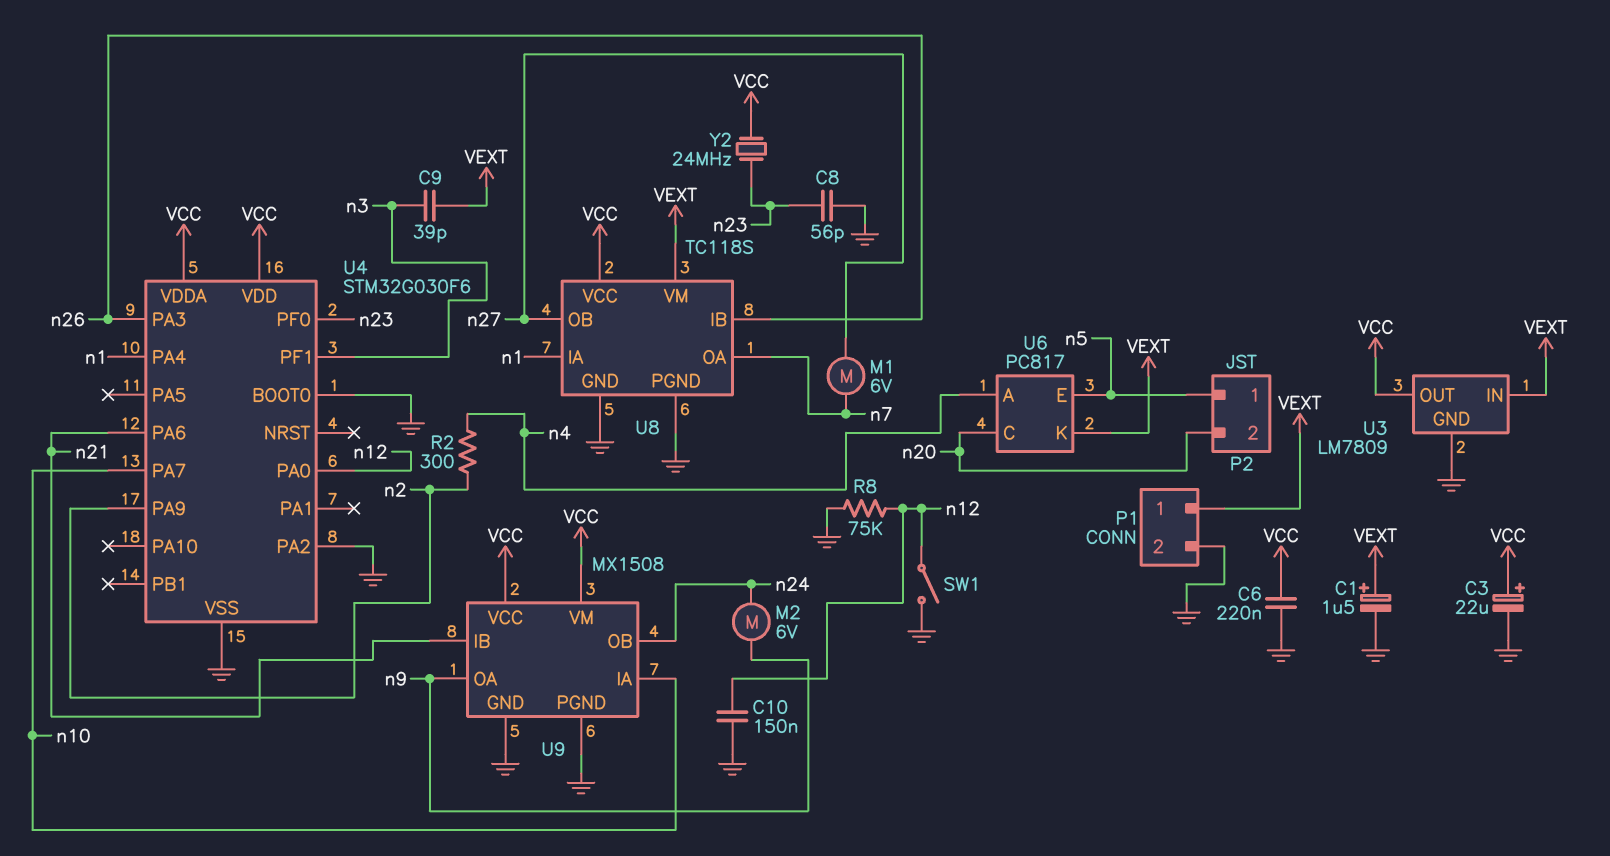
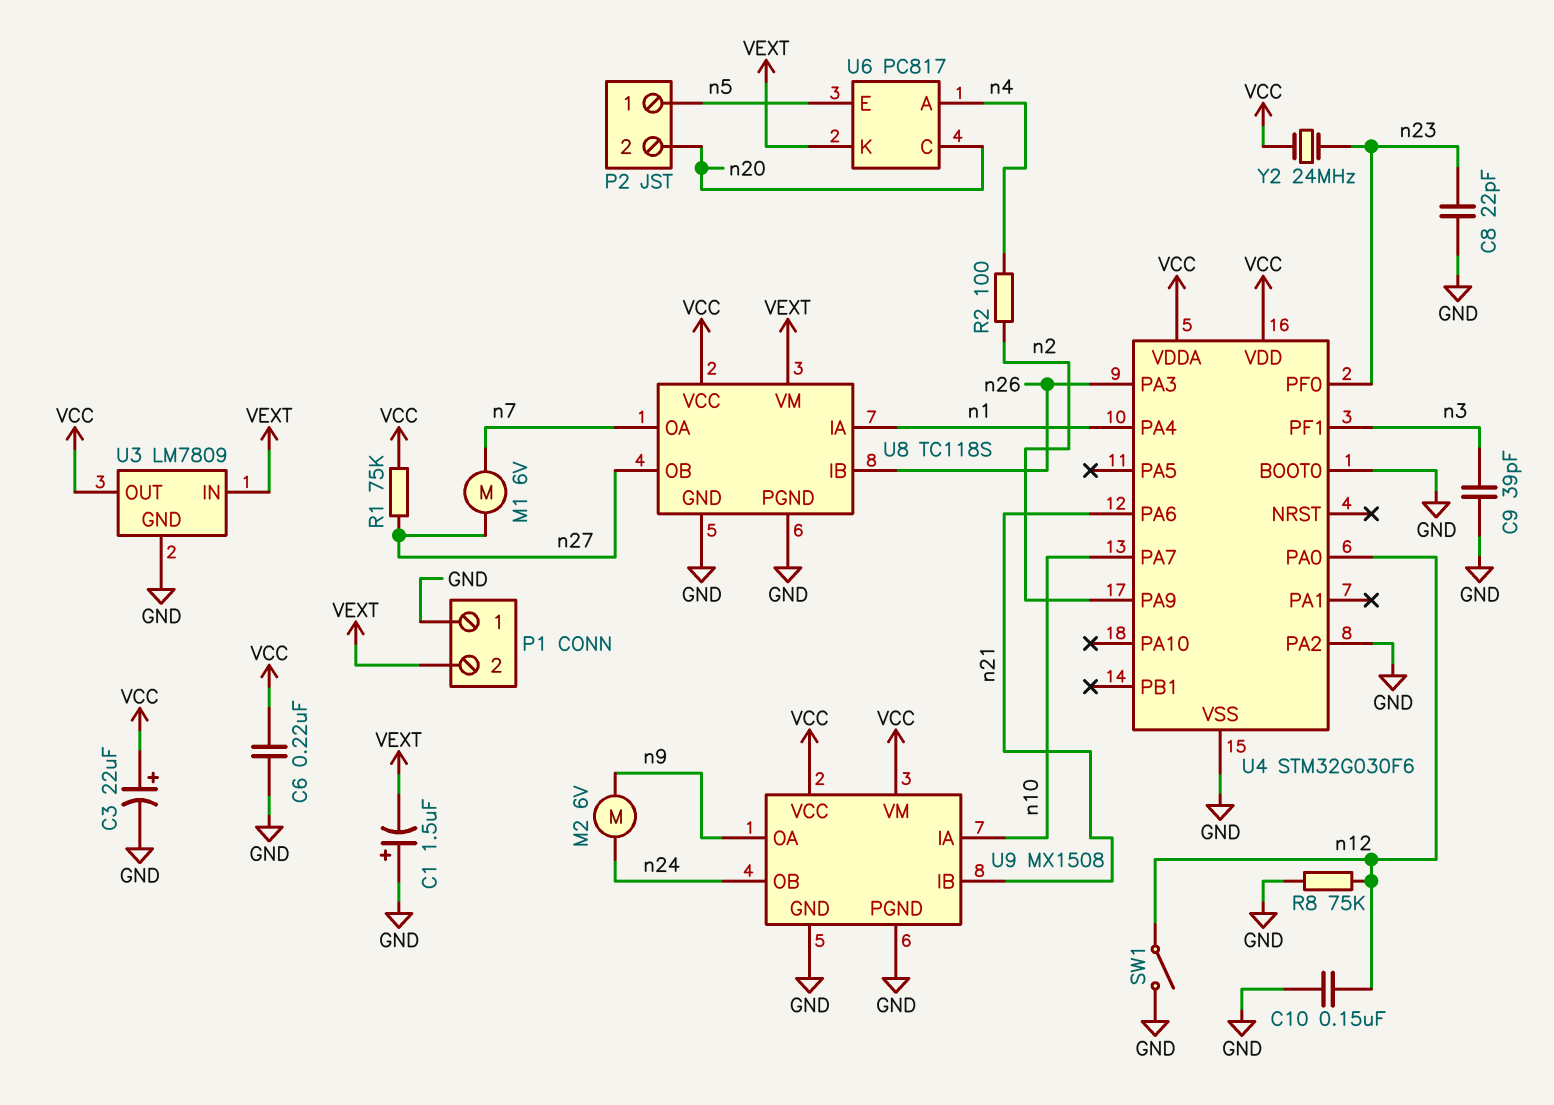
C1: 1.5uF (plus VEXT, minus GND) -> 1.5uF (plus GND, minus VEXT)
C8: 56pF (GND, n23) -> 22pF (GND, n23)
C9: 39pF (VEXT, n3) -> 39pF (GND, n3)
P1 pin 1: VEXT -> GND
P1 pin 2: GND -> VEXT
R1: none -> 75k (VCC, n27)
R2: 300 (n2, n4) -> 100 (n2, n4)

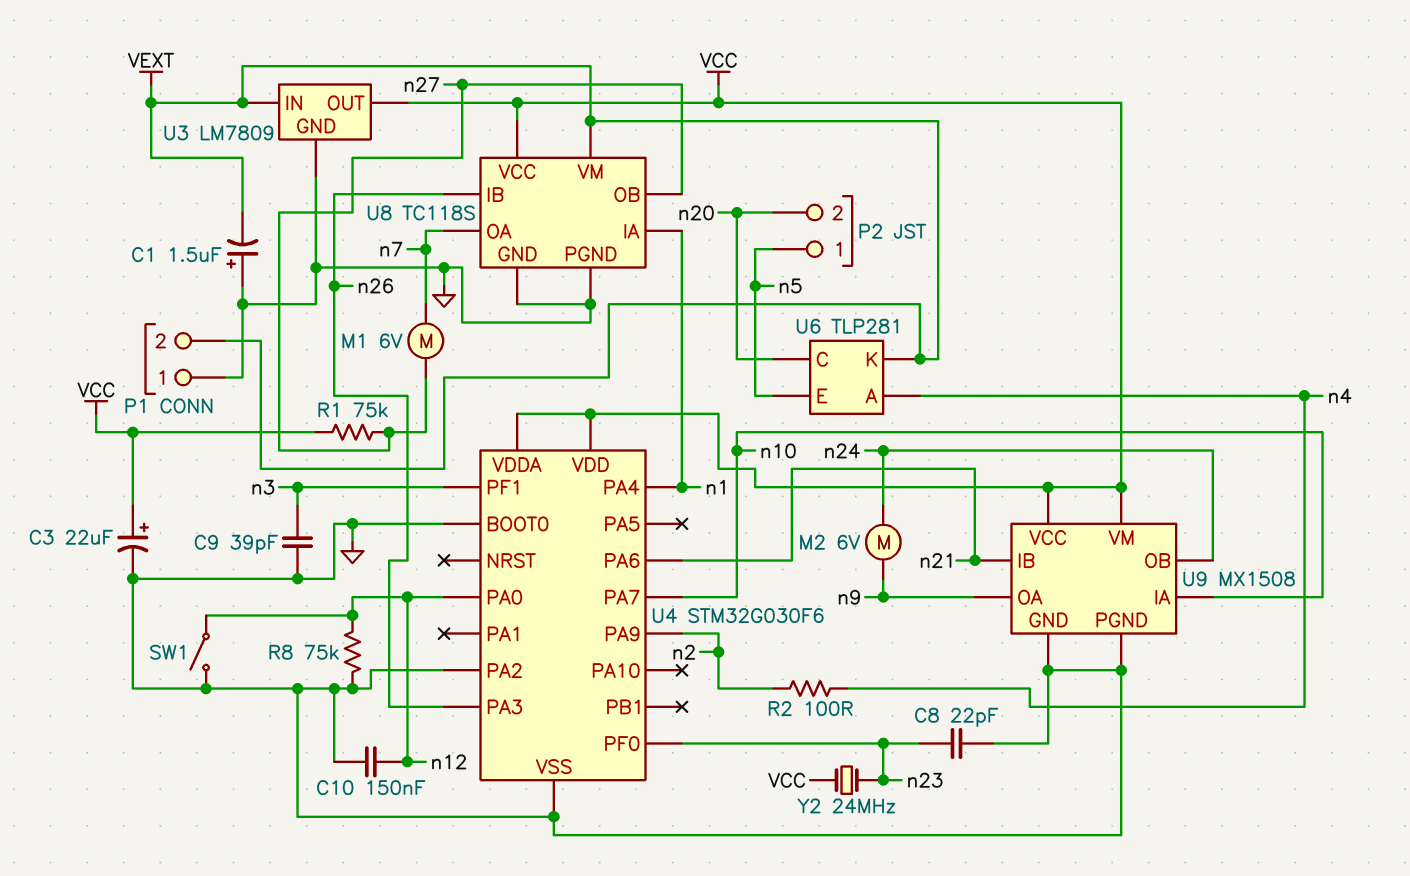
C6: 220nF (GND, VCC) -> none
U6: PC817 -> TLP281

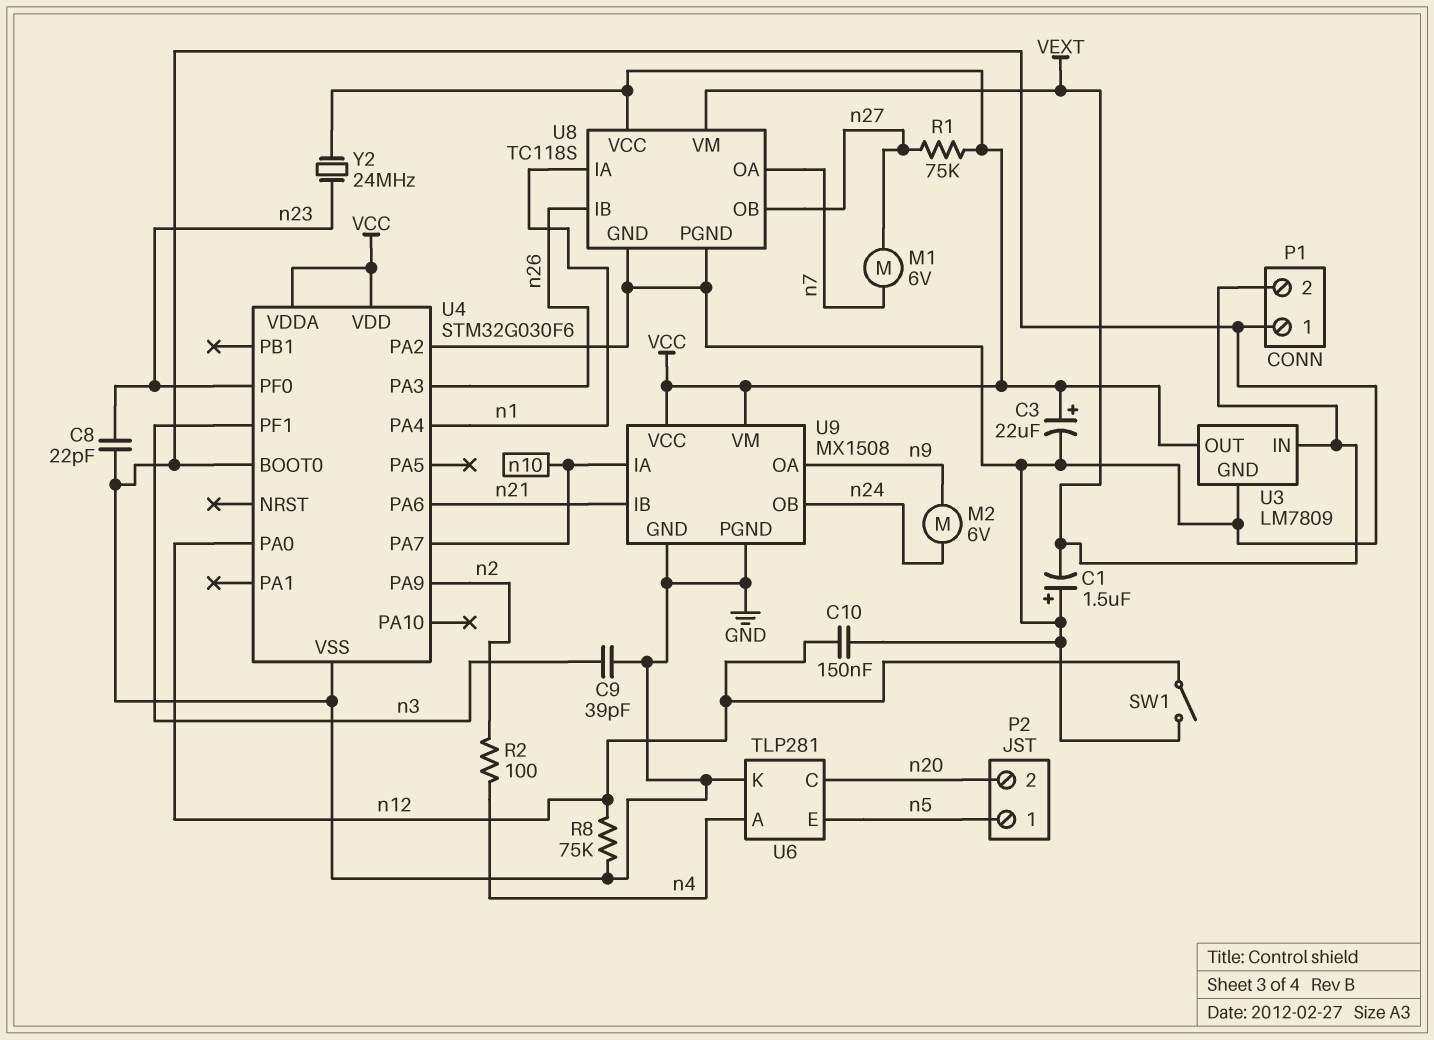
U6 pin K: VEXT -> GND

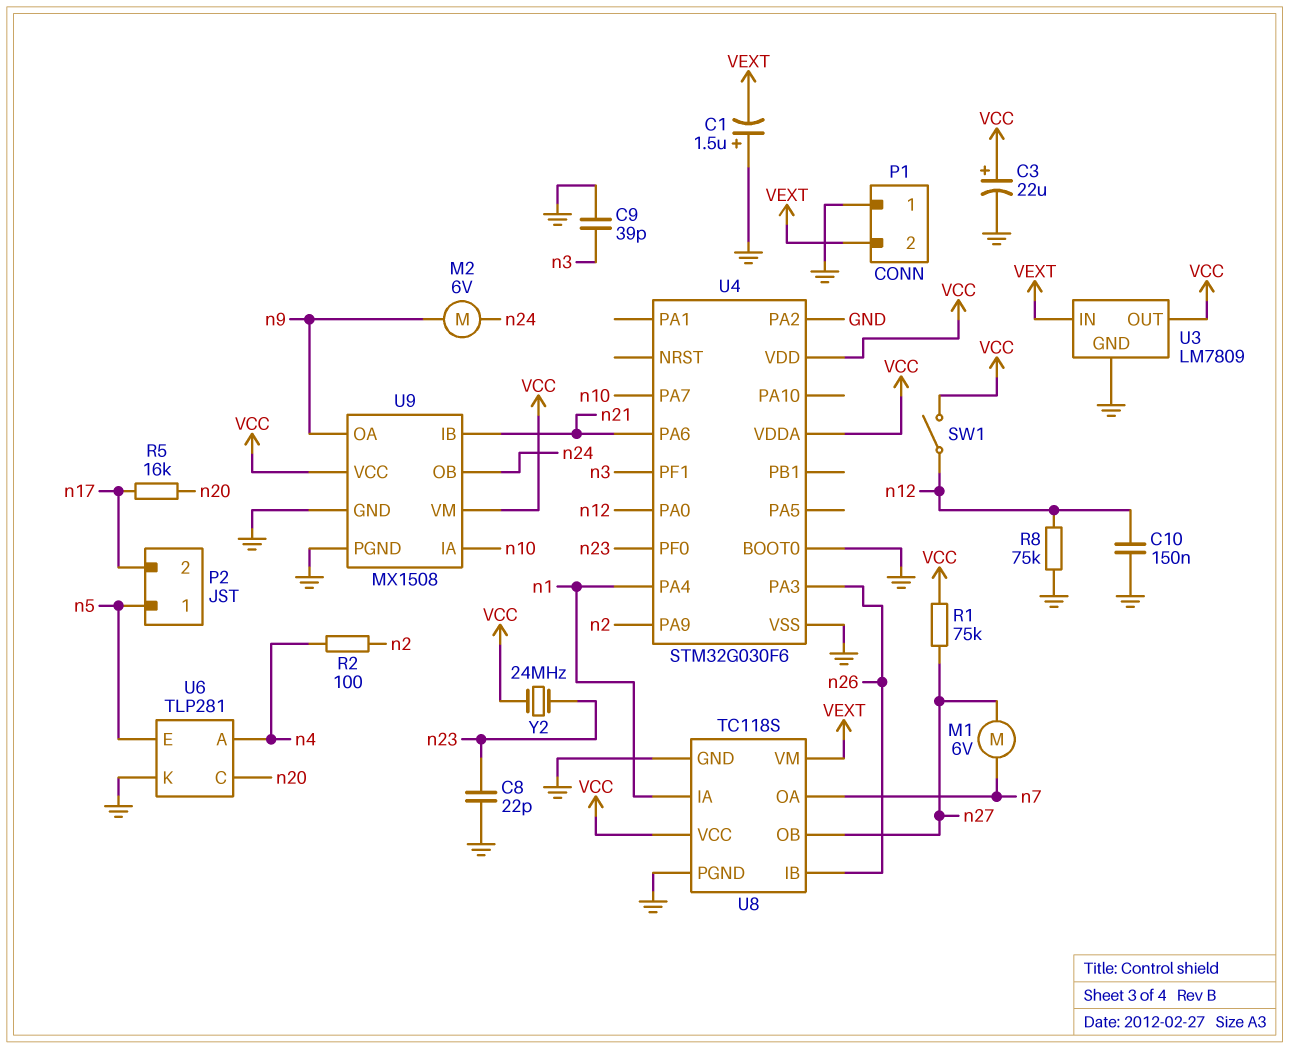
P2 pin 2: n20 -> n17
R5: none -> 16k (n17, n20)
SW1: switch (GND, n12) -> switch (VCC, n12)

